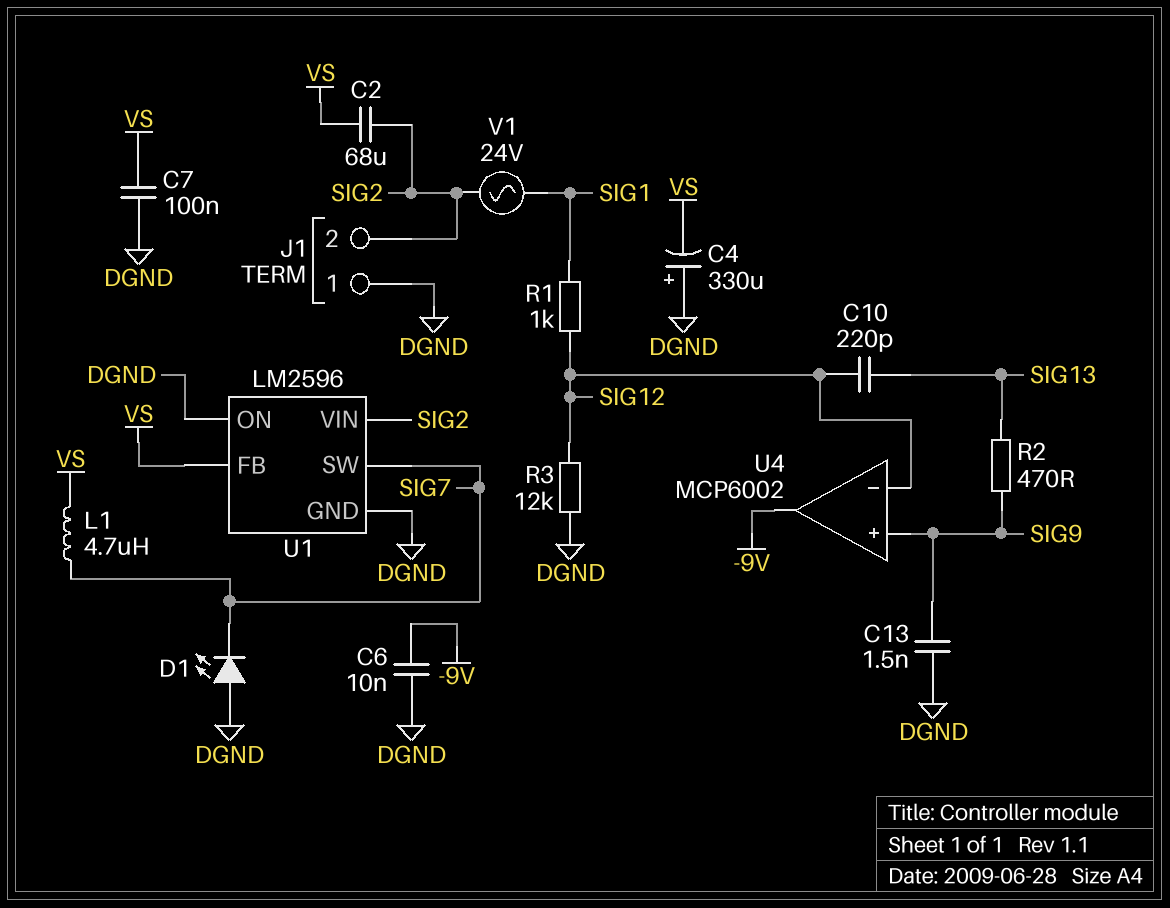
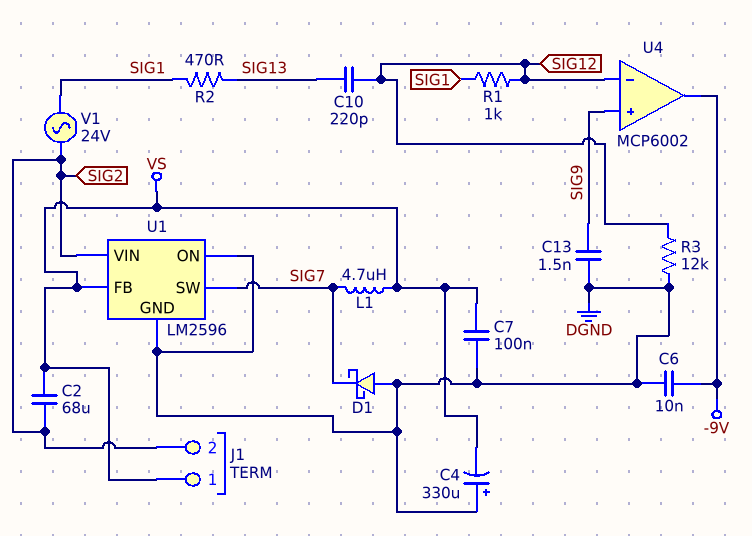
D1: LED (A DGND, K SIG7) -> schottky (A DGND, K SIG7)
J1 pin 1: DGND -> VS
R2: 470 (SIG9, SIG13) -> 470 (SIG1, SIG13)

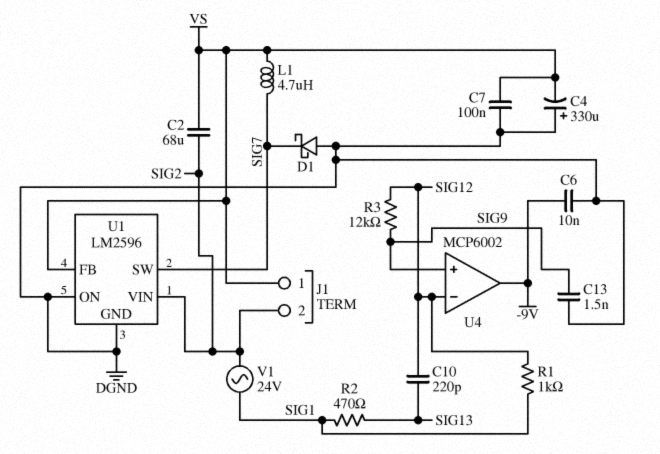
R3: 12k (DGND, SIG12) -> 12k (SIG9, SIG12)

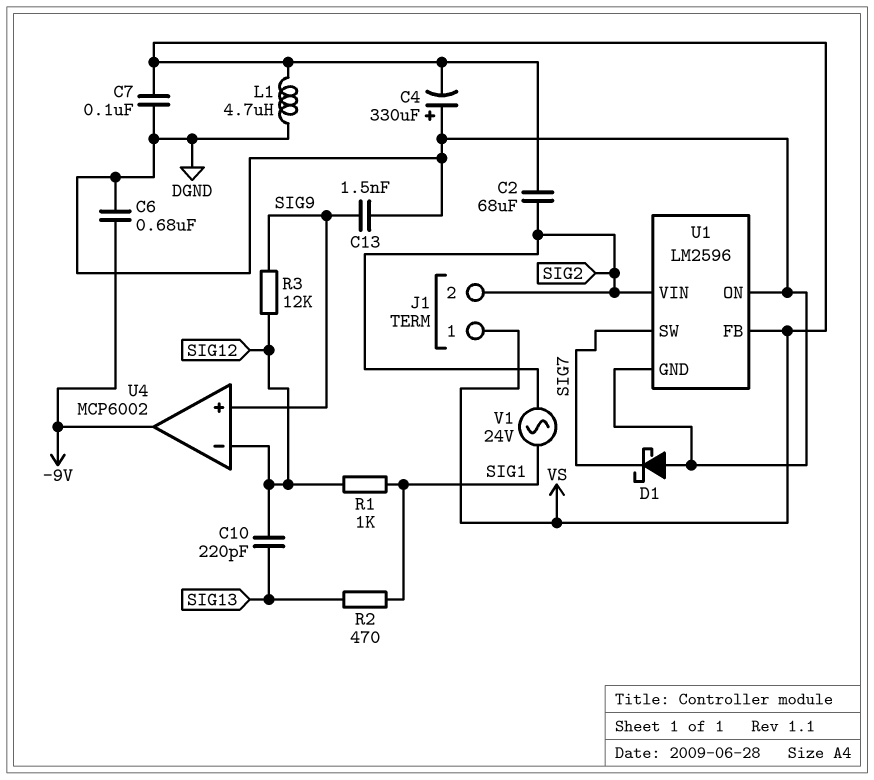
C6: 10nF (-9V, DGND) -> 680nF (-9V, DGND)
L1: 4.7uH (SIG7, VS) -> 4.7uH (DGND, VS)

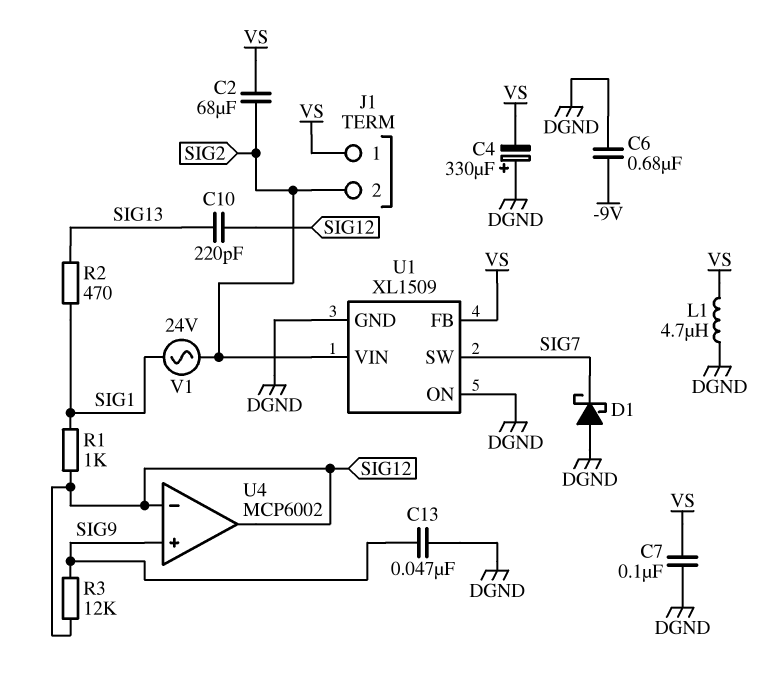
C13: 1.5nF (DGND, SIG9) -> 47nF (DGND, SIG9)
U1: LM2596 -> XL1509
U4 pin out: -9V -> SIG12

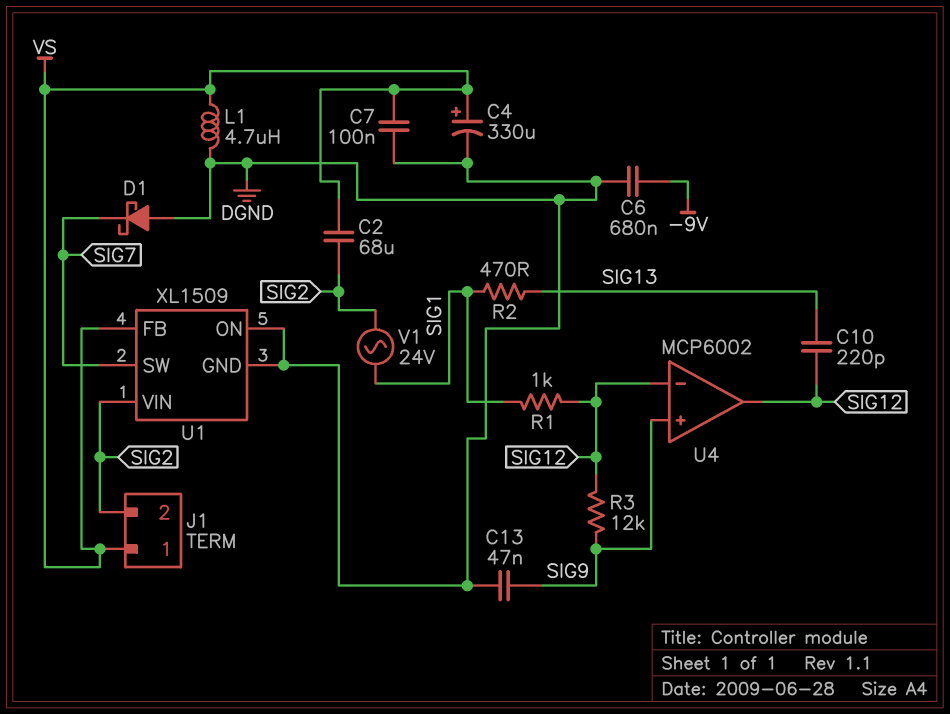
C4: 330uF (plus DGND, minus VS) -> 330uF (plus VS, minus DGND)

